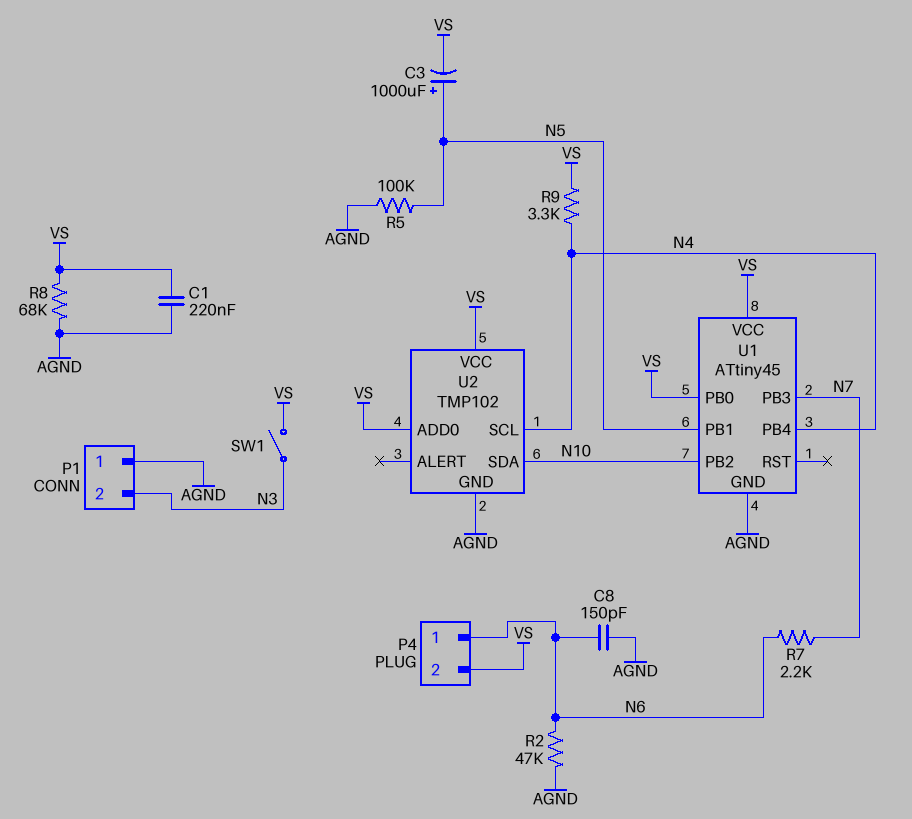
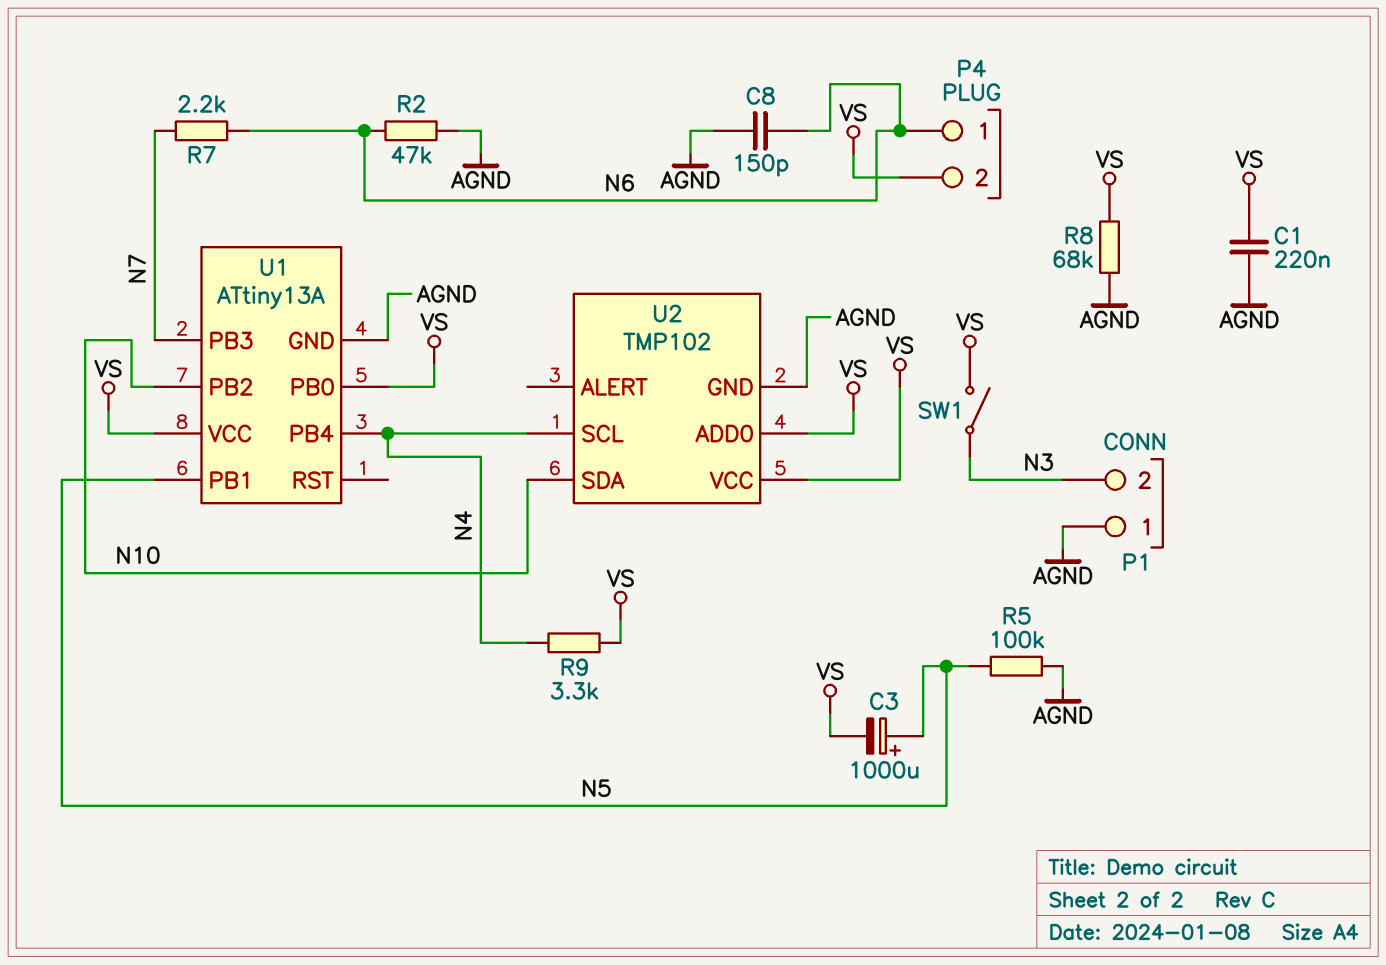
U1: ATtiny45 -> ATtiny13A

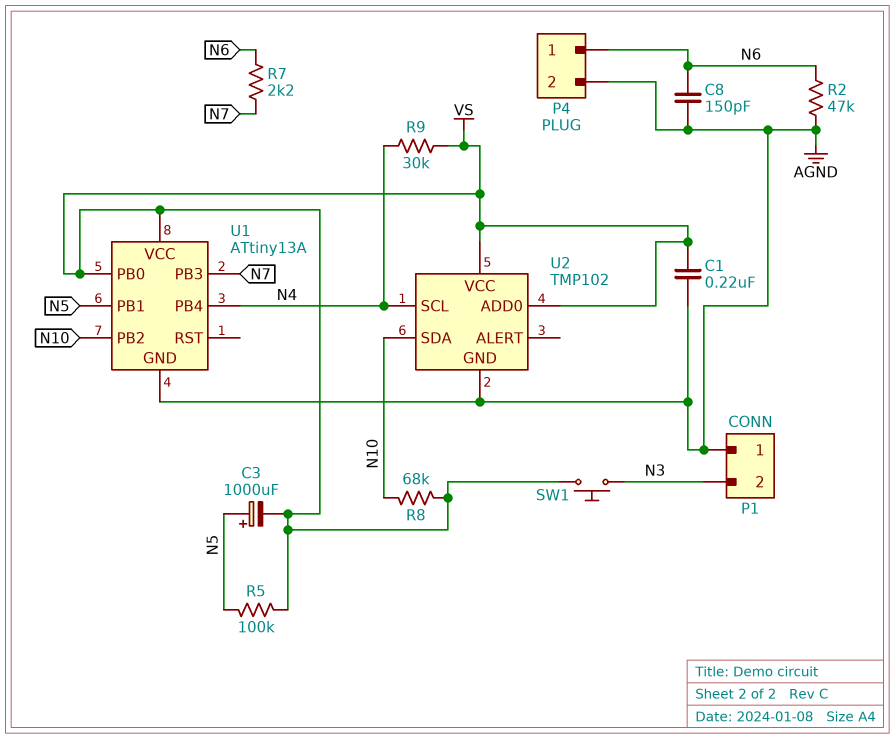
P4 pin 2: VS -> AGND
R5: 100k (AGND, N5) -> 100k (N5, VS)
R8: 68k (AGND, VS) -> 68k (N10, VS)
R9: 3.3k (N4, VS) -> 30k (N4, VS)
SW1: switch (N3, VS) -> button (N3, VS)

